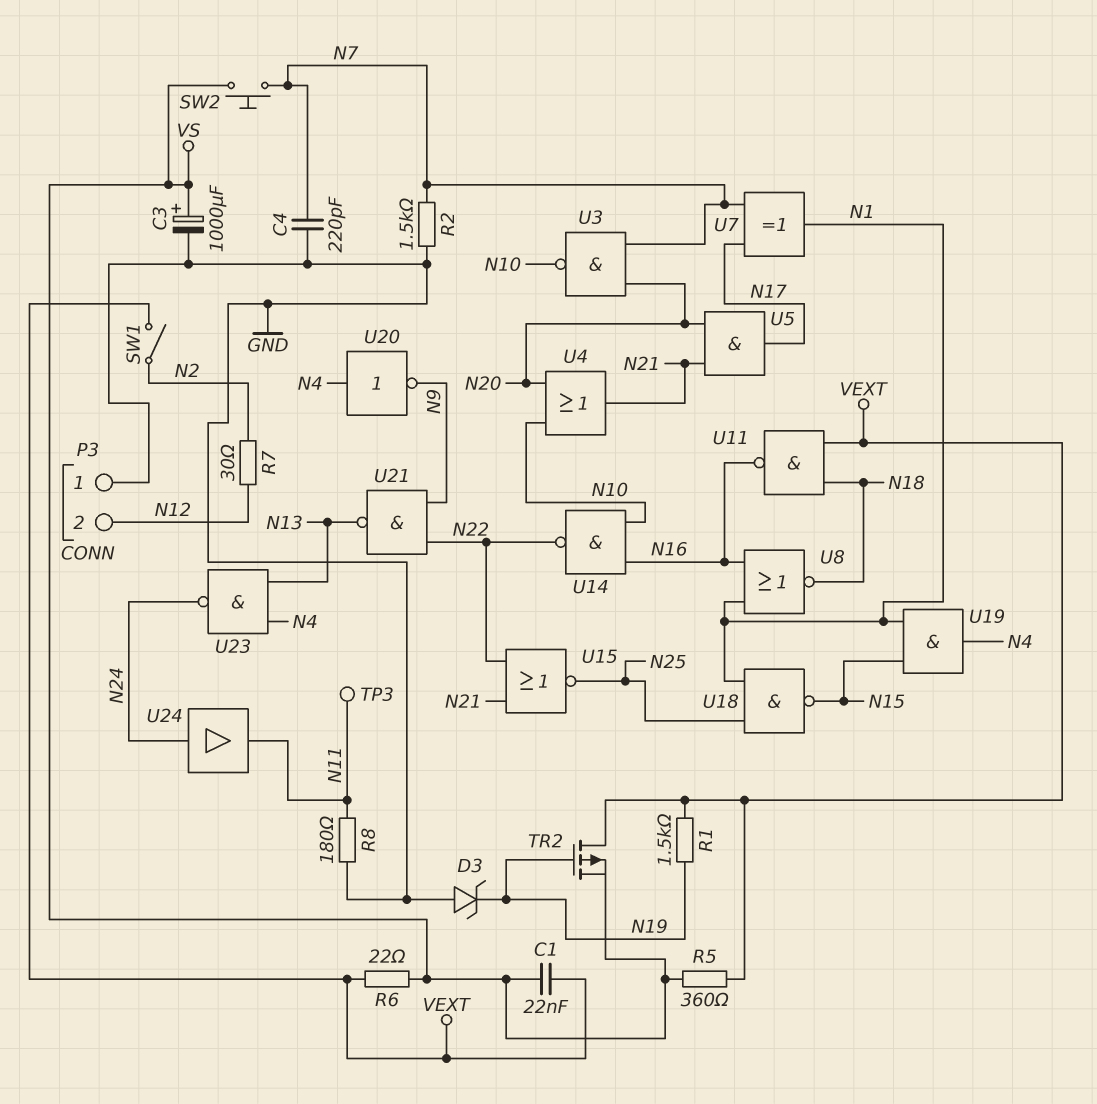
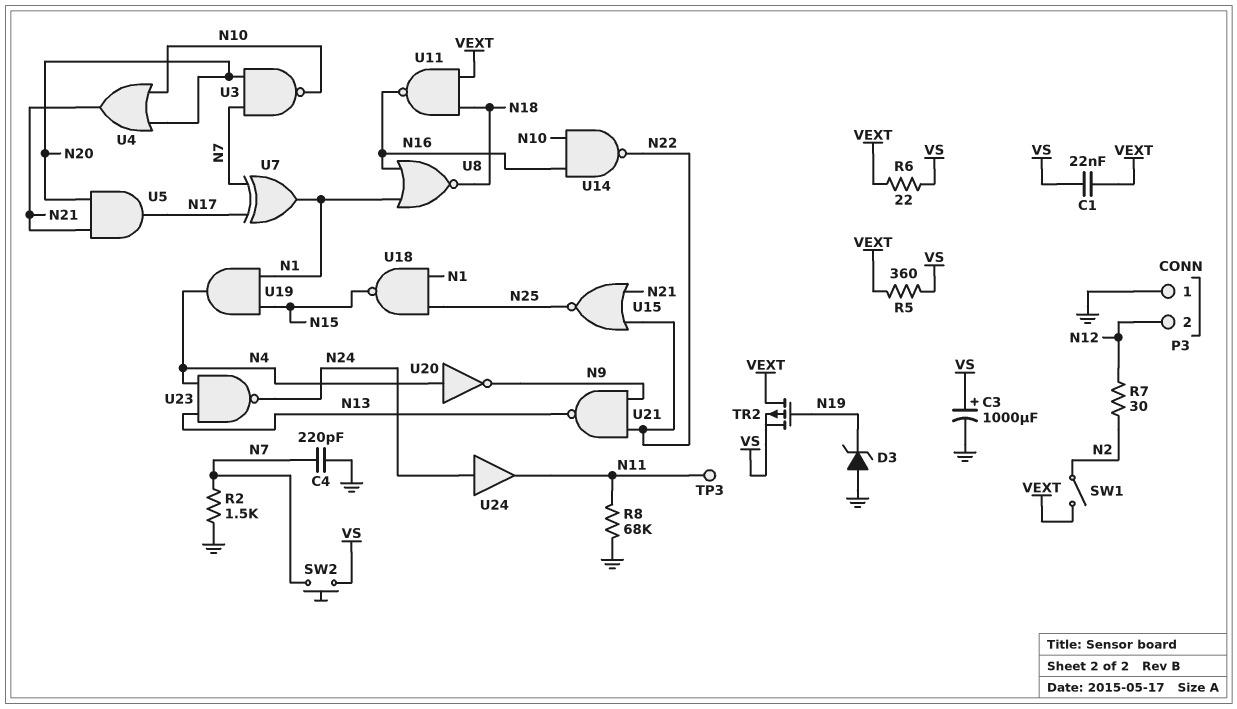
R1: 1.5k (N19, VEXT) -> none
R8: 180 (GND, N11) -> 68k (GND, N11)

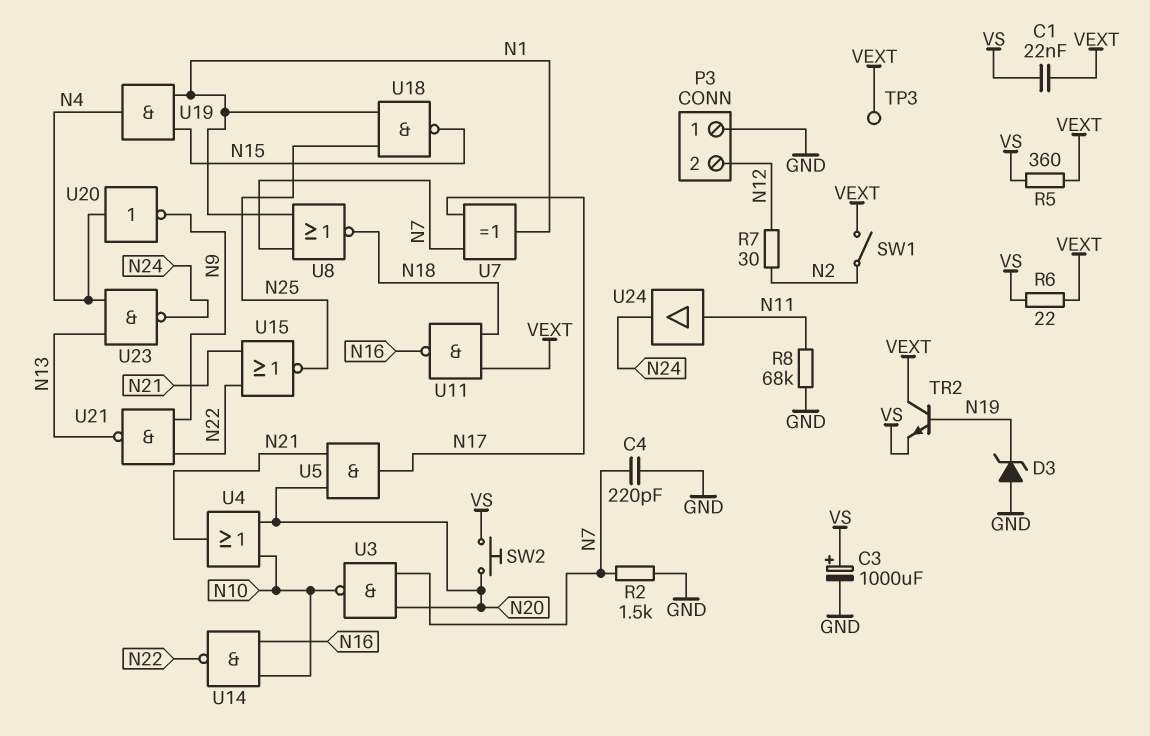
SW2: button (N7, VS) -> button (N20, VS)
TP3: test point (N11) -> test point (VEXT)
TR2: PMOS (G N19, D VEXT, S VS) -> NPN (B N19, C VEXT, E VS)
U8: NOR (in N1, in N16, out N18) -> NOR (in N1, in N7, out N18)
U24: buffer (in N24, out N11) -> buffer (in N11, out N24)

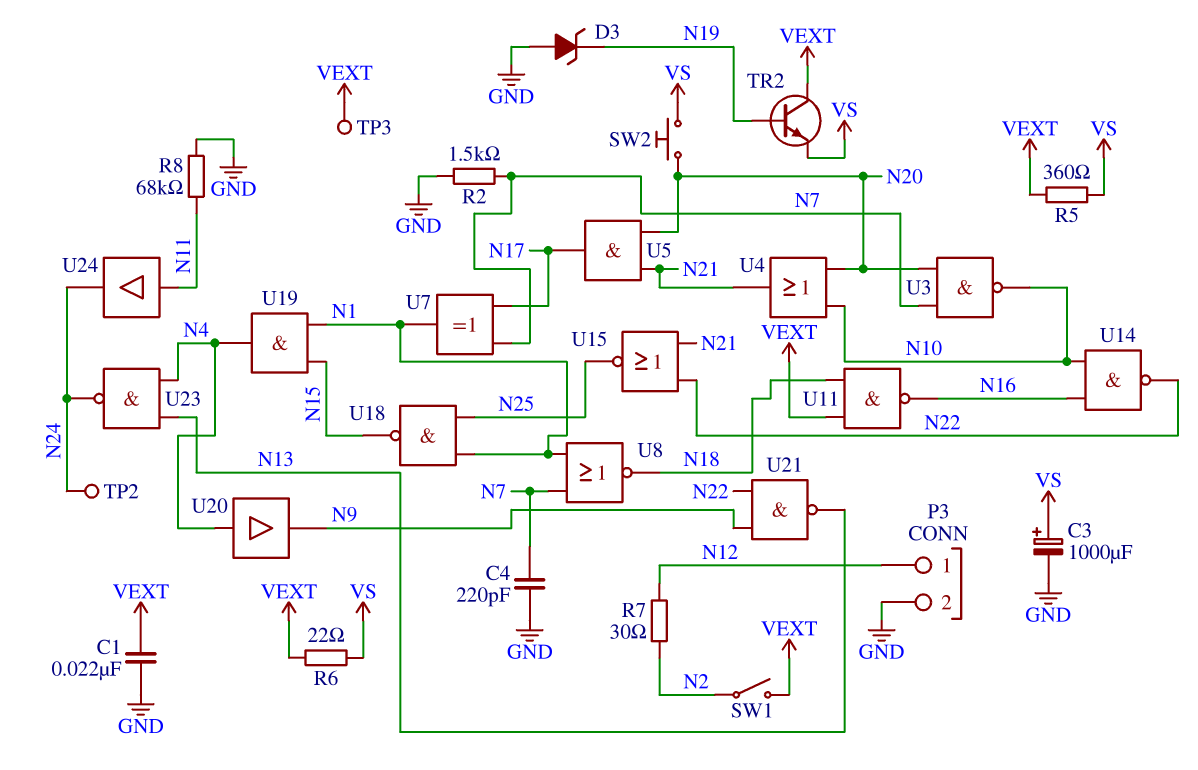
C1: 22nF (VEXT, VS) -> 22nF (GND, VEXT)
P3 pin 1: GND -> N12
P3 pin 2: N12 -> GND
TP2: none -> test point (N24)
U20: NOT (in N4, out N9) -> buffer (in N4, out N9)

